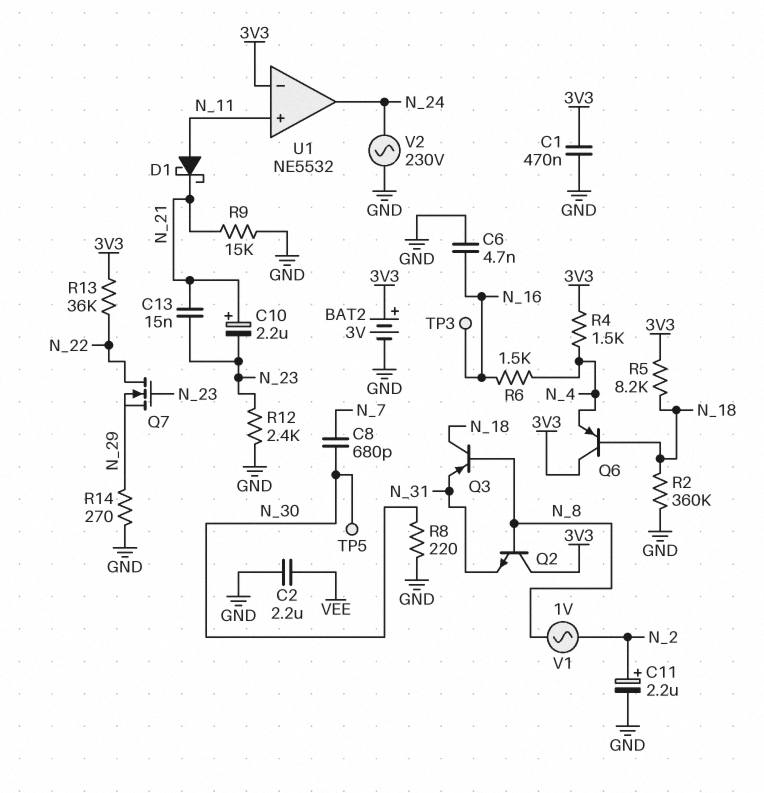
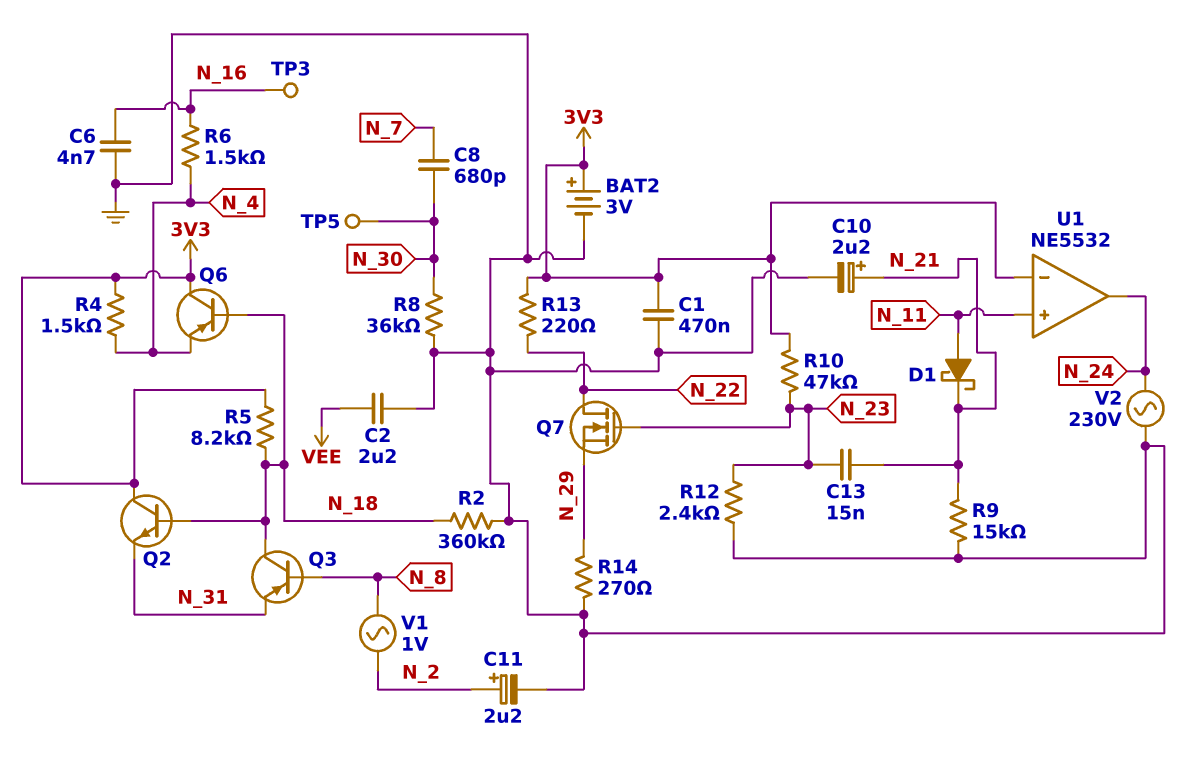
C10: 2.2uF (plus N_21, minus N_23) -> 2.2uF (plus N_21, minus GND)
Q2: NPN (B N_8, C 3V3, E N_31) -> NPN (B N_18, C 3V3, E N_31)
R8: 220 (GND, N_30) -> 36k (GND, N_30)
R10: none -> 47k (3V3, N_23)
R13: 36k (3V3, N_22) -> 220 (3V3, N_22)

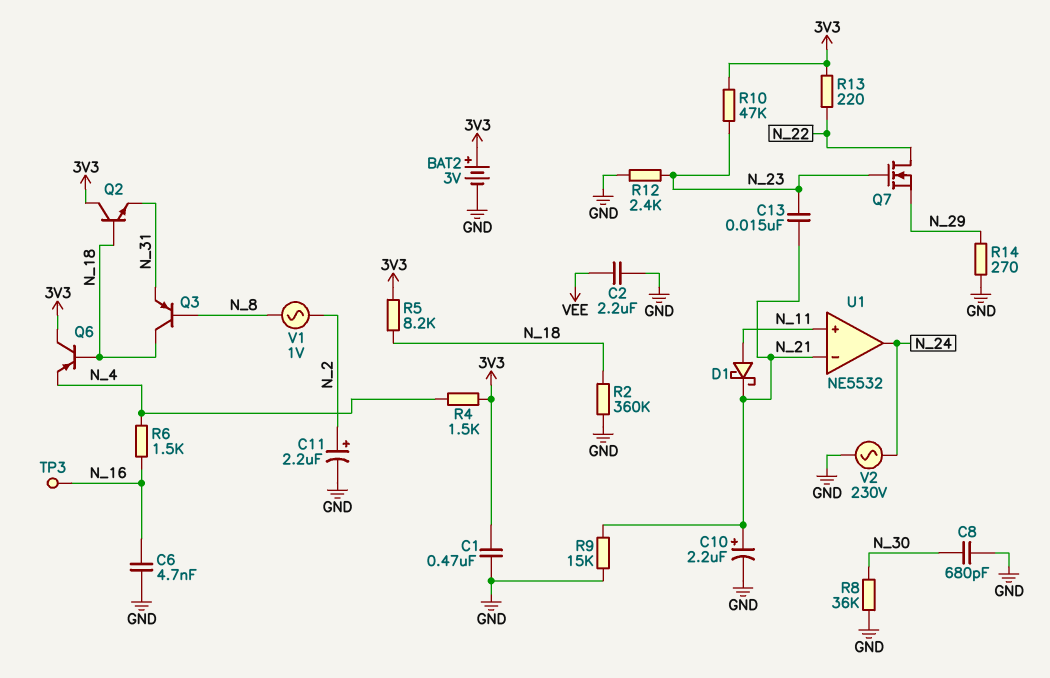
C8: 680pF (N_7, N_30) -> 680pF (GND, N_30)
TP5: test point (N_30) -> none
U1 pin in-: 3V3 -> N_21

